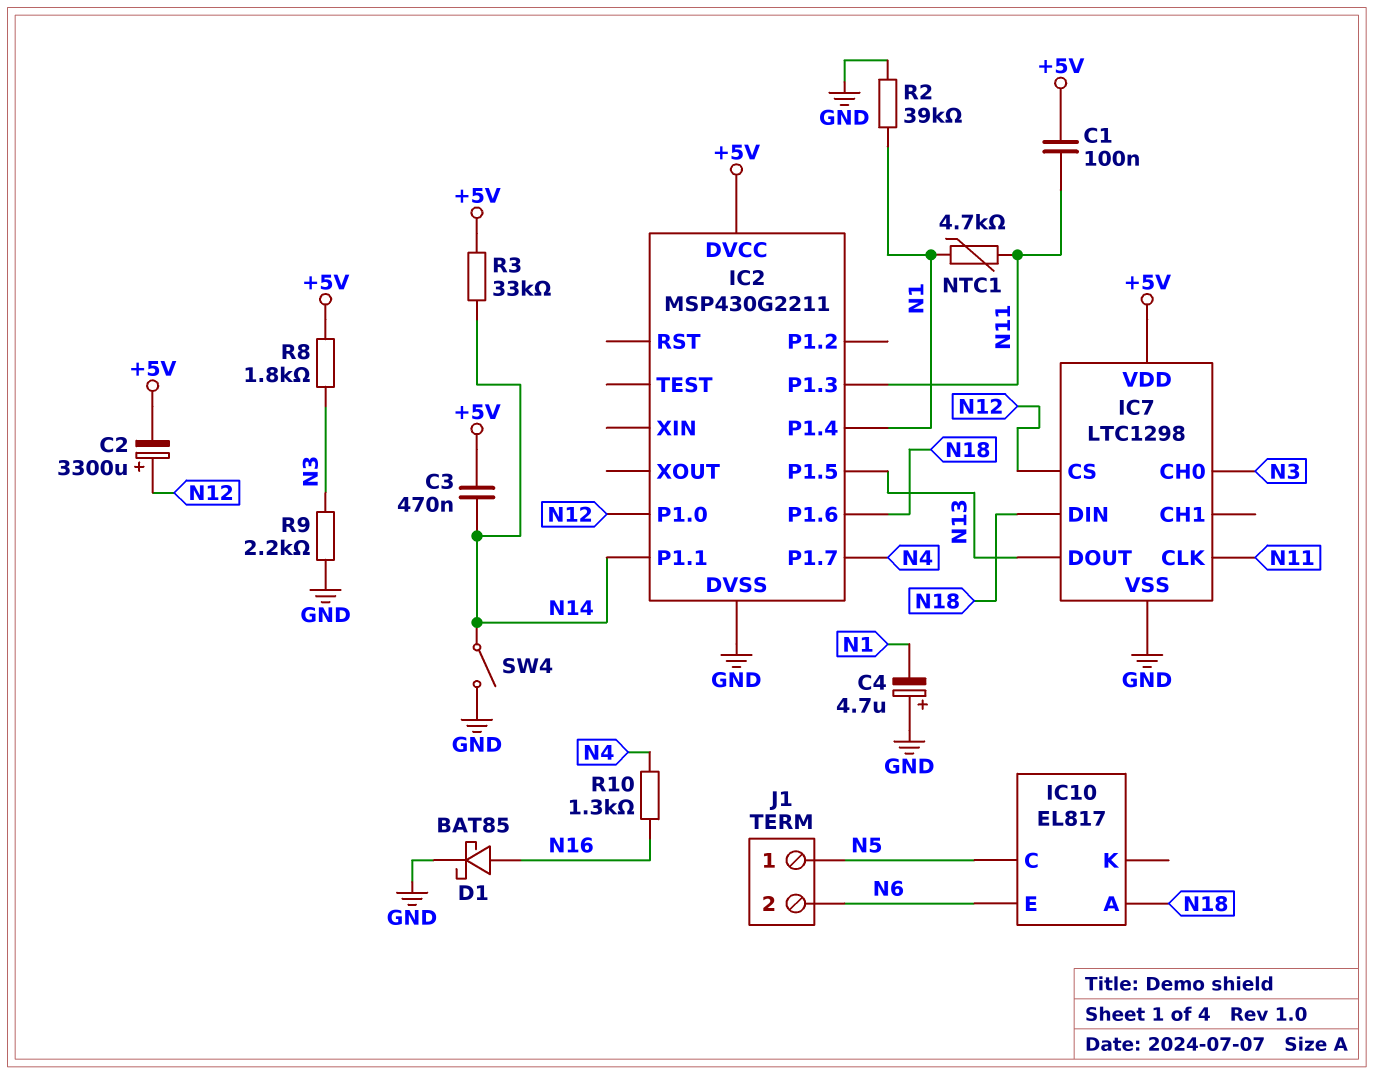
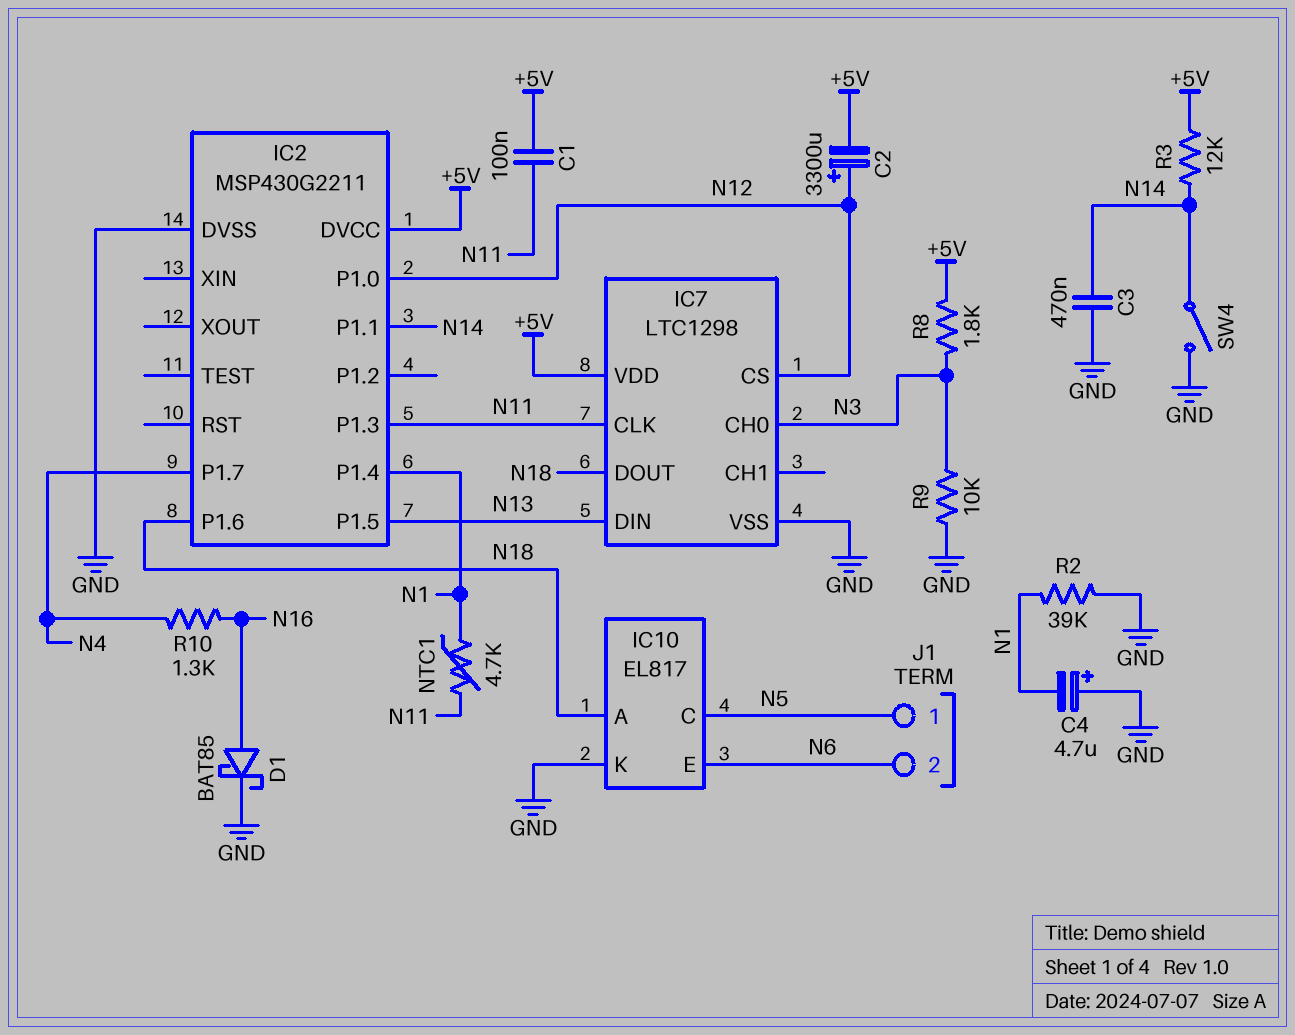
C3: 470nF (+5V, N14) -> 470nF (GND, N14)
IC7 pin DIN: N18 -> N13
IC7 pin DOUT: N13 -> N18
IC10 pin K: none -> GND
R3: 33k (+5V, N14) -> 12k (+5V, N14)
R9: 2.2k (GND, N3) -> 10k (GND, N3)

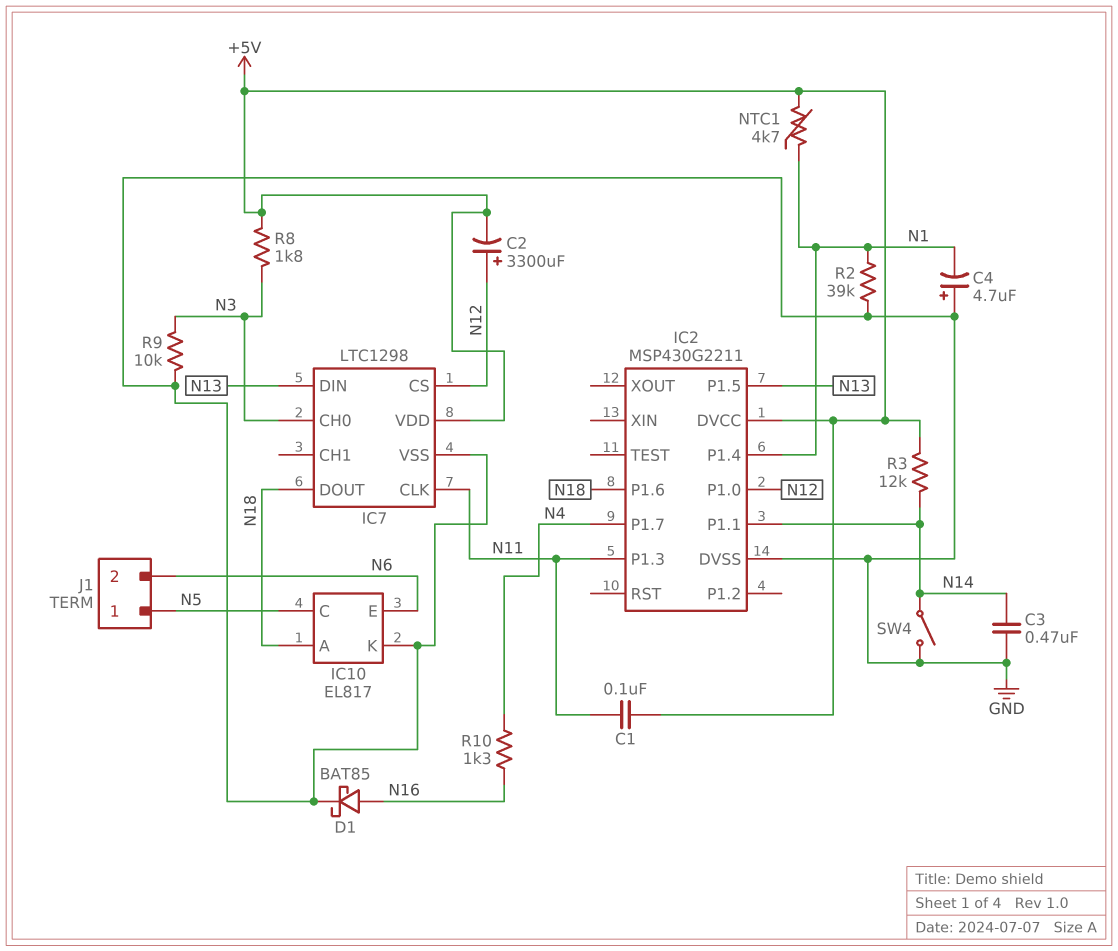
NTC1: 4.7k (N1, N11) -> 4.7k (+5V, N1)

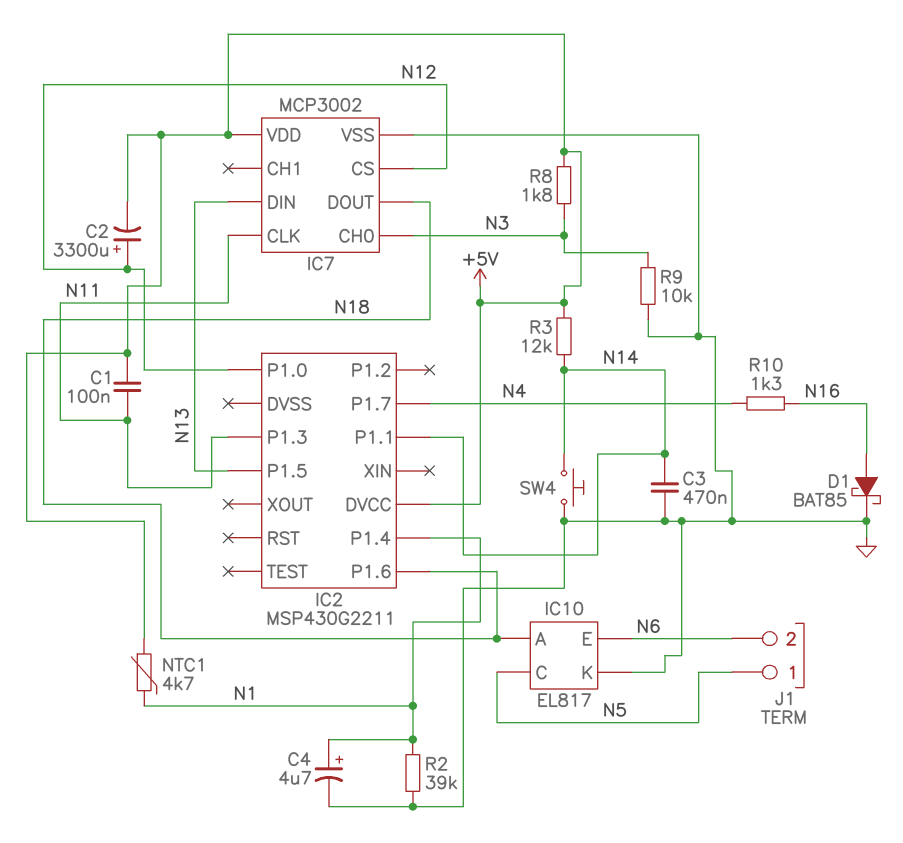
C4: 4.7uF (plus GND, minus N1) -> 4.7uF (plus N1, minus GND)
IC2 pin DVSS: GND -> none
IC7: LTC1298 -> MCP3002
SW4: switch (GND, N14) -> button (GND, N14)

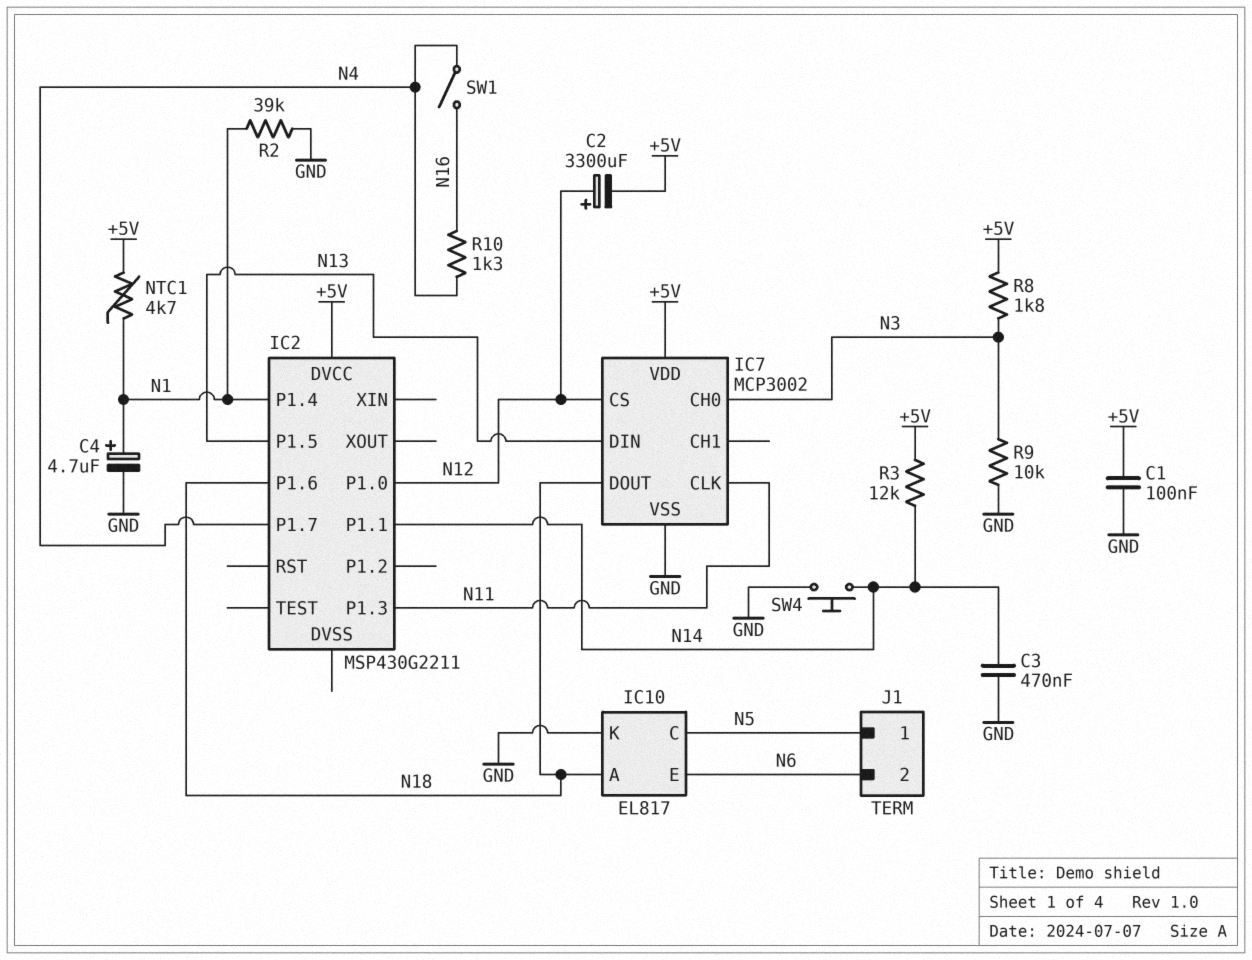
C1: 100nF (+5V, N11) -> 100nF (+5V, GND)
D1: schottky BAT85 (A N16, K GND) -> none
SW1: none -> switch (N4, N16)

